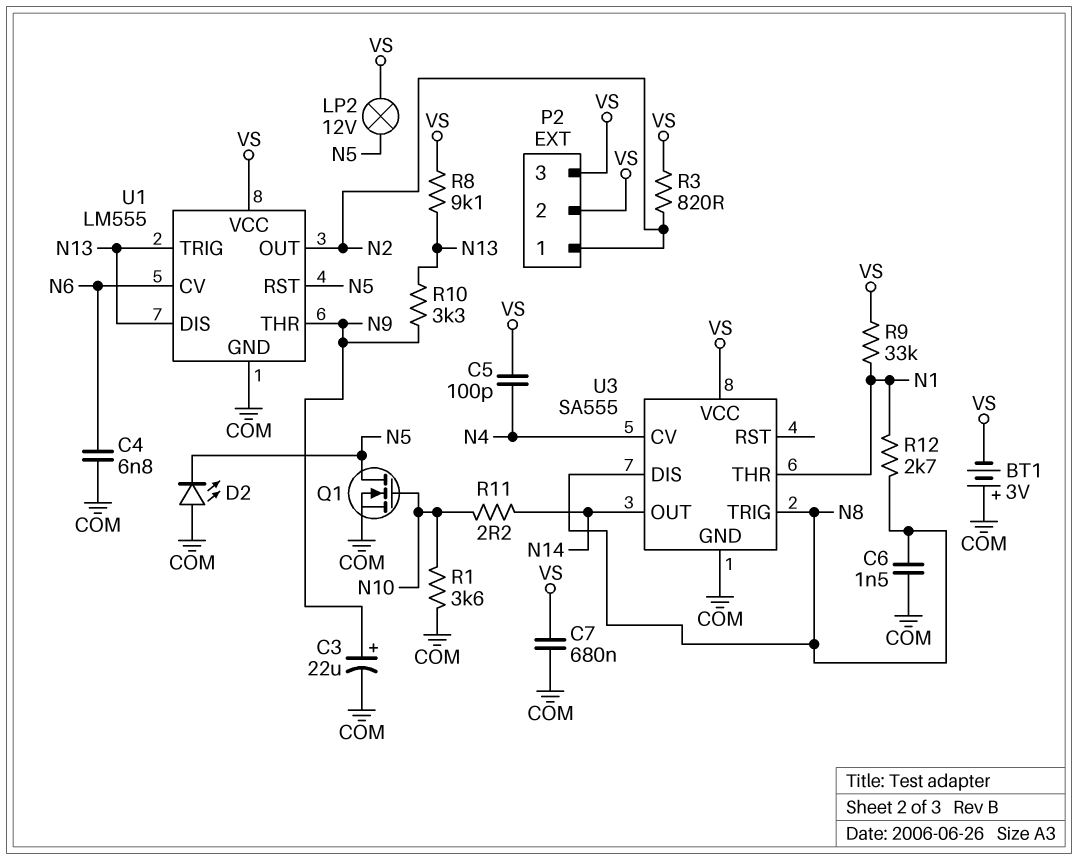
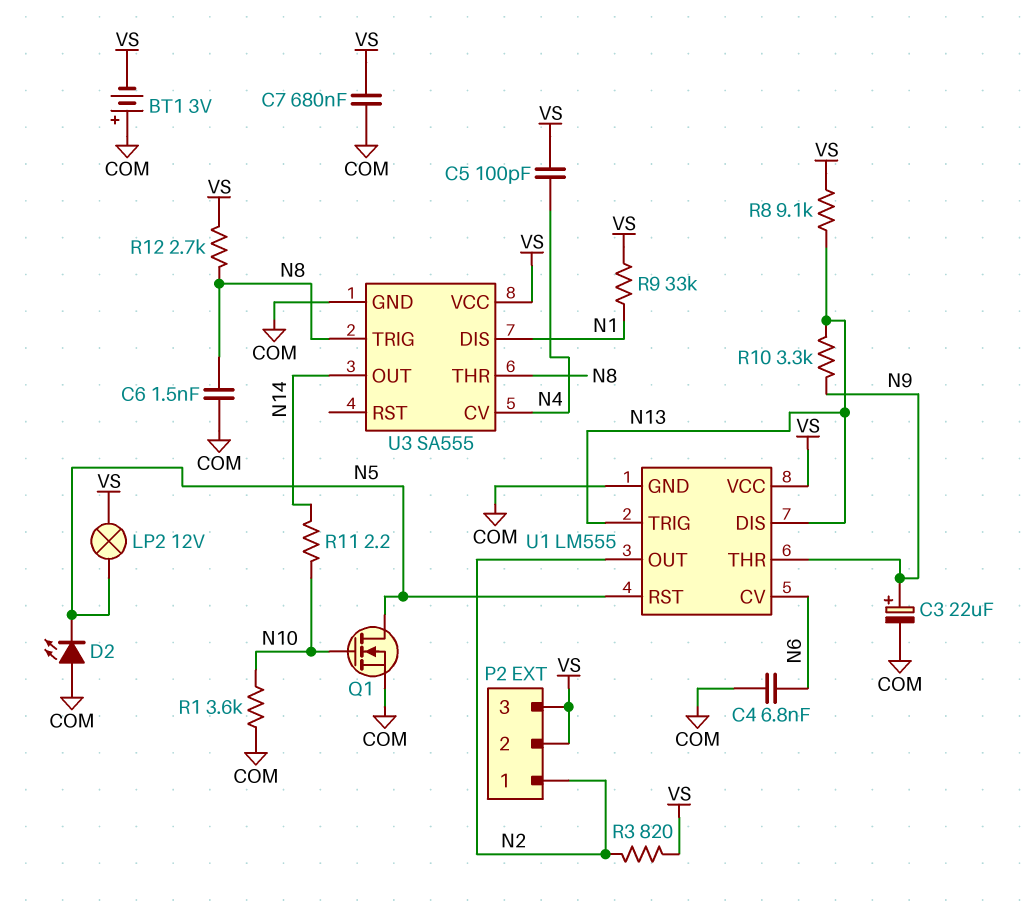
R12: 2.7k (N1, N8) -> 2.7k (N8, VS)
U3 pin DIS: N8 -> N1
U3 pin THR: N1 -> N8

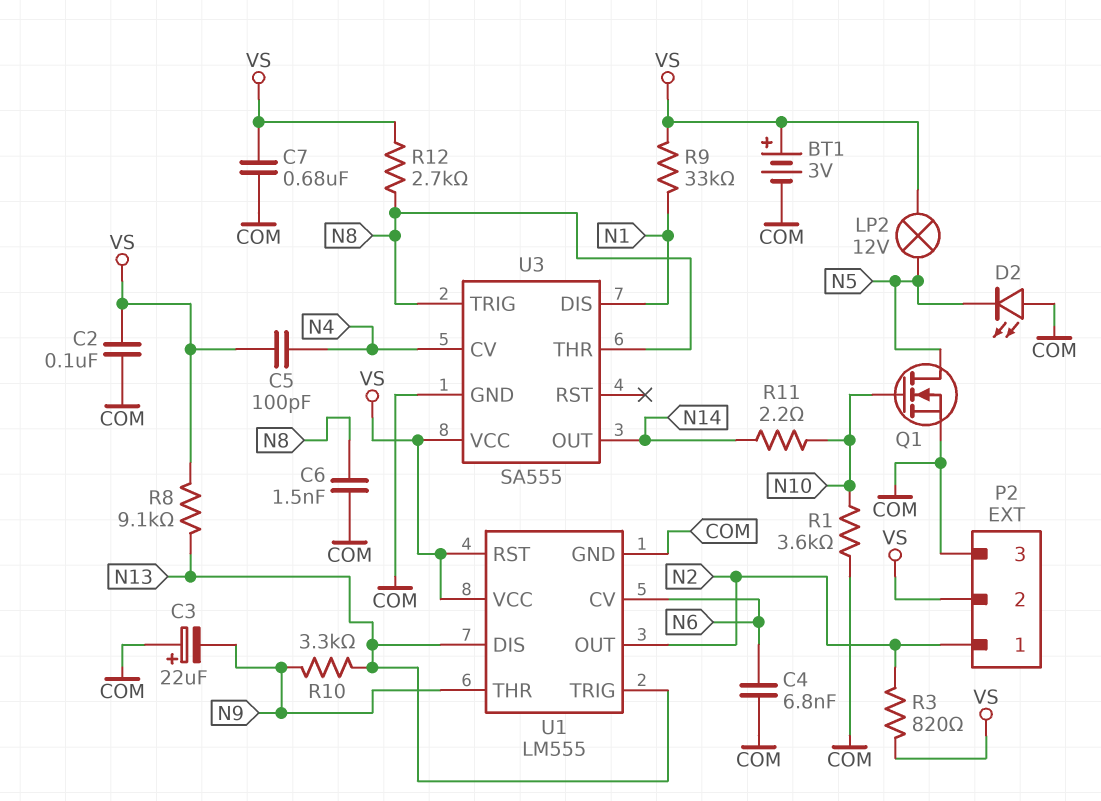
BT1: 3V (plus COM, minus VS) -> 3V (plus VS, minus COM)
C2: none -> 100nF (COM, VS)
C3: 22uF (plus N9, minus COM) -> 22uF (plus COM, minus N9)
P2 pin 3: VS -> COM
U1 pin RST: N5 -> VS

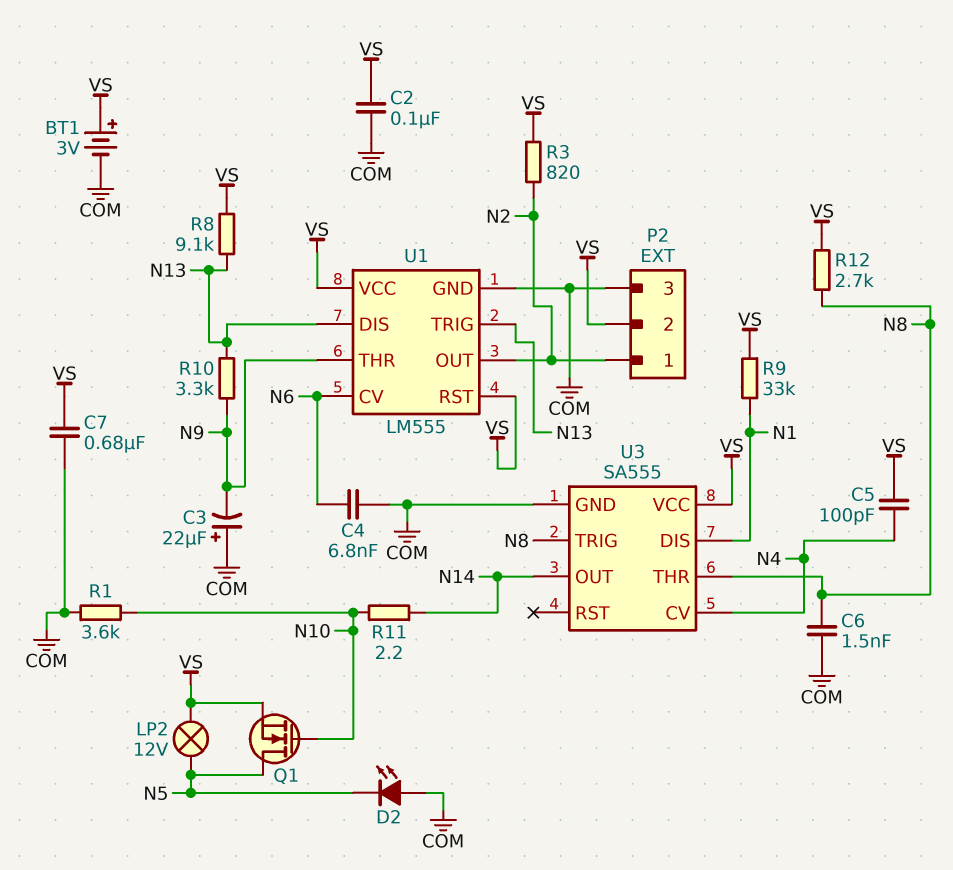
Q1: NMOS (G N10, D N5, S COM) -> NMOS (G N10, D N5, S VS)

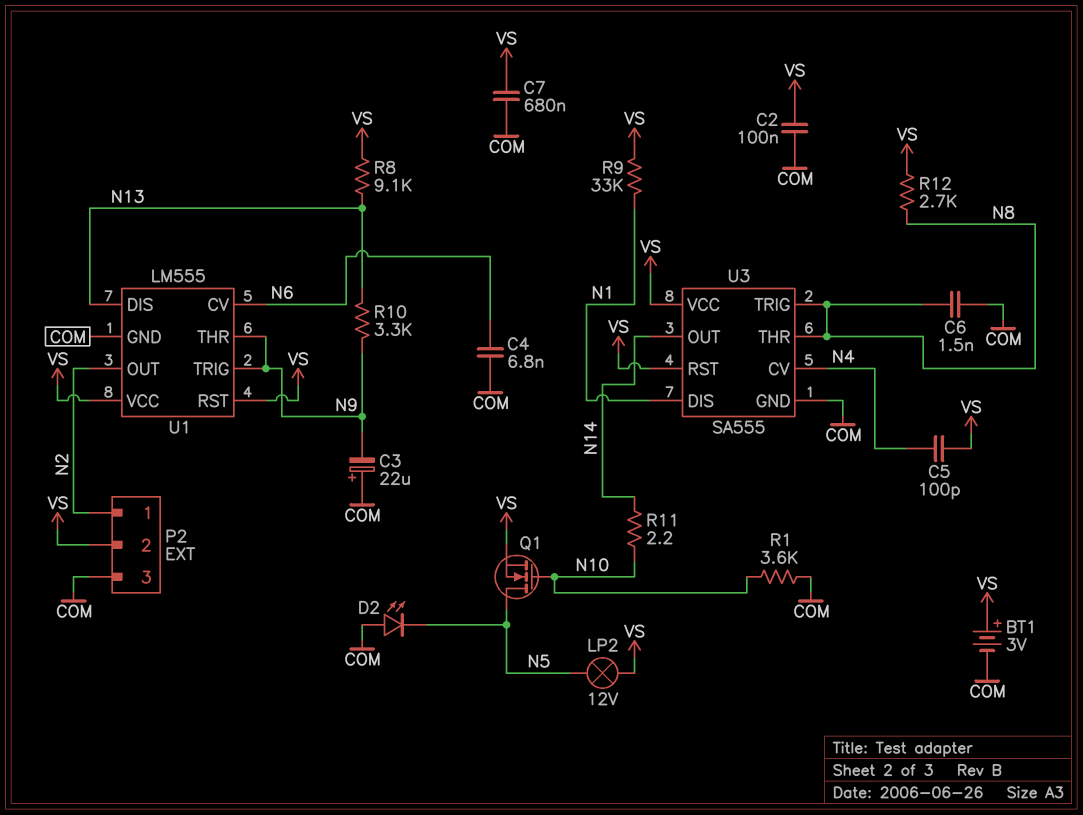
R3: 820 (N2, VS) -> none
U1 pin TRIG: N13 -> N9
U3 pin RST: none -> VS

